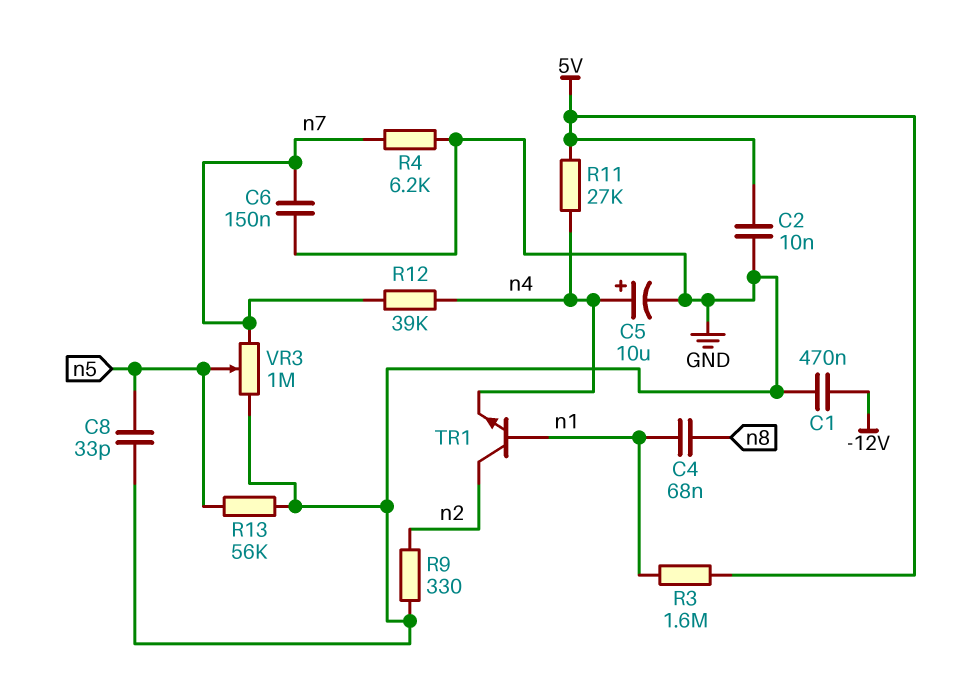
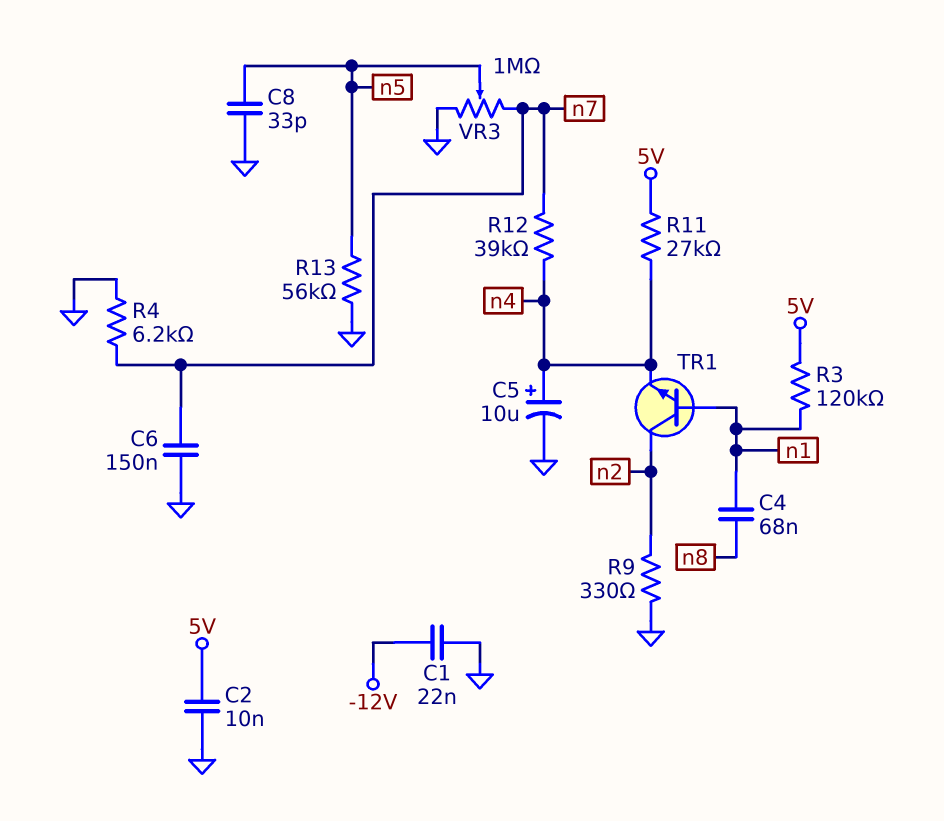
C1: 470nF (-12V, GND) -> 22nF (-12V, GND)
R3: 1.6M (5V, n1) -> 120k (5V, n1)

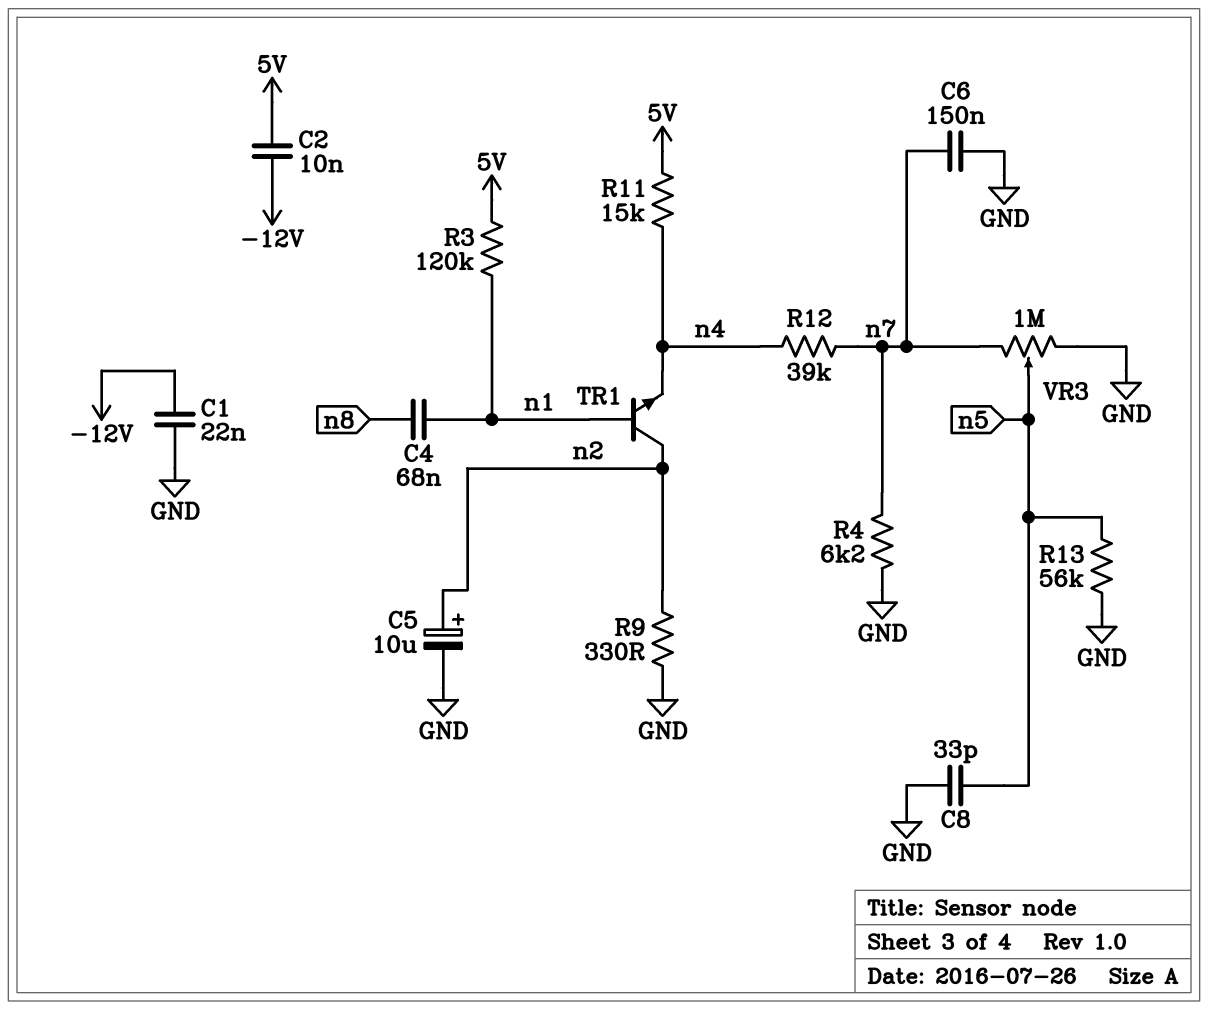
C2: 10nF (5V, GND) -> 10nF (-12V, 5V)
C5: 10uF (plus n4, minus GND) -> 10uF (plus n2, minus GND)
R11: 27k (5V, n4) -> 15k (5V, n4)

